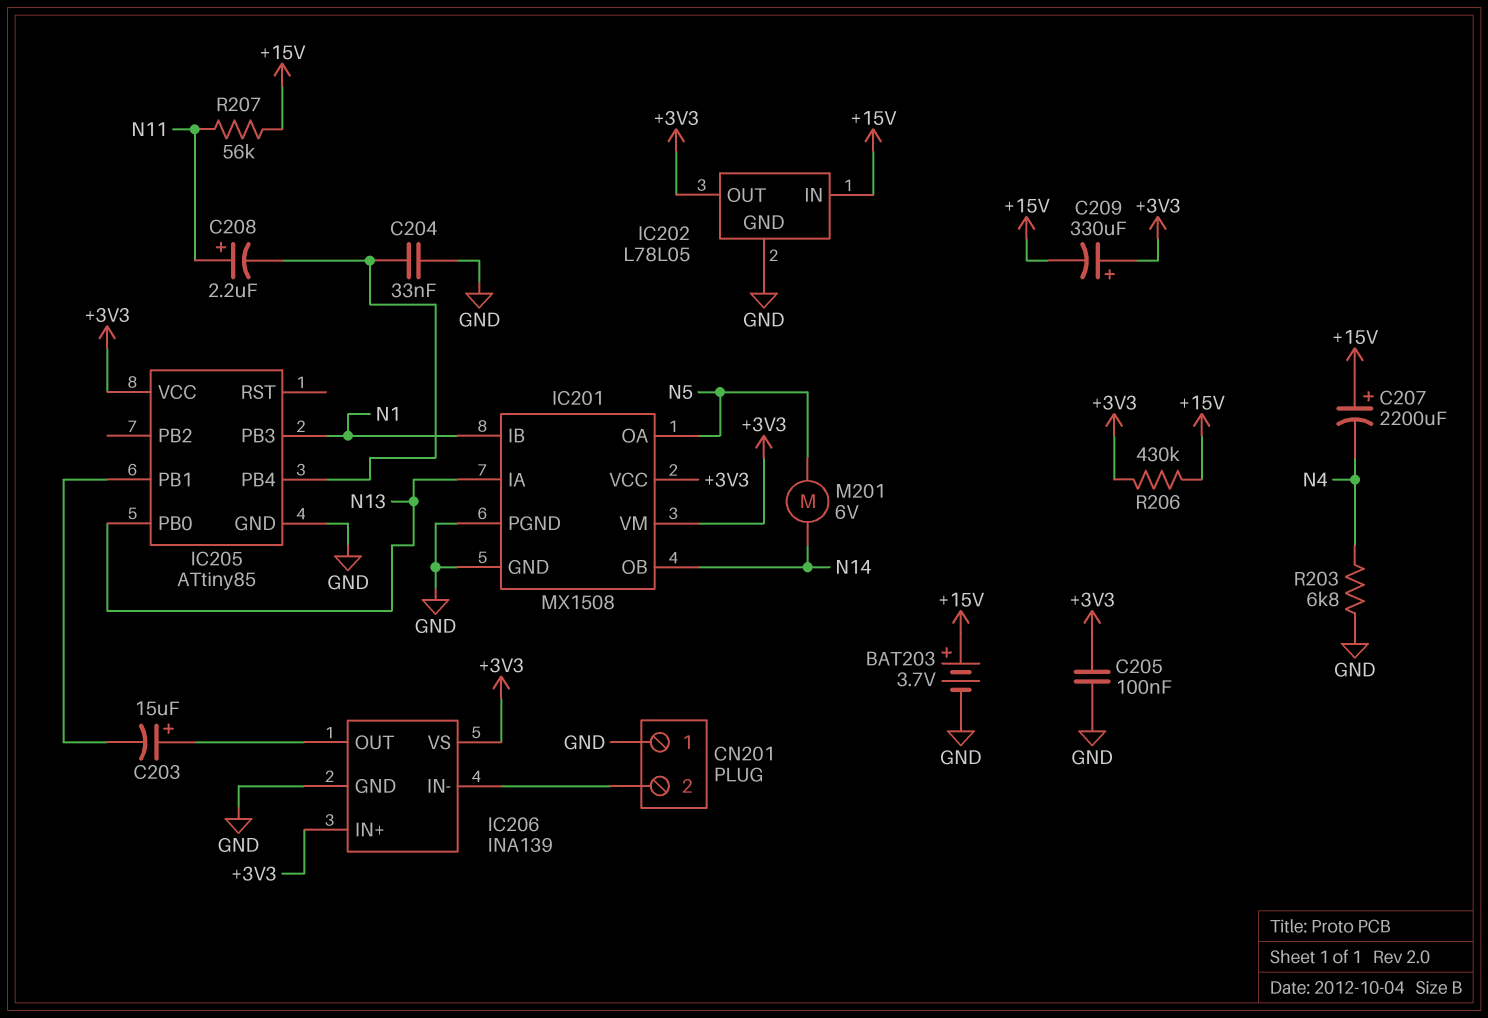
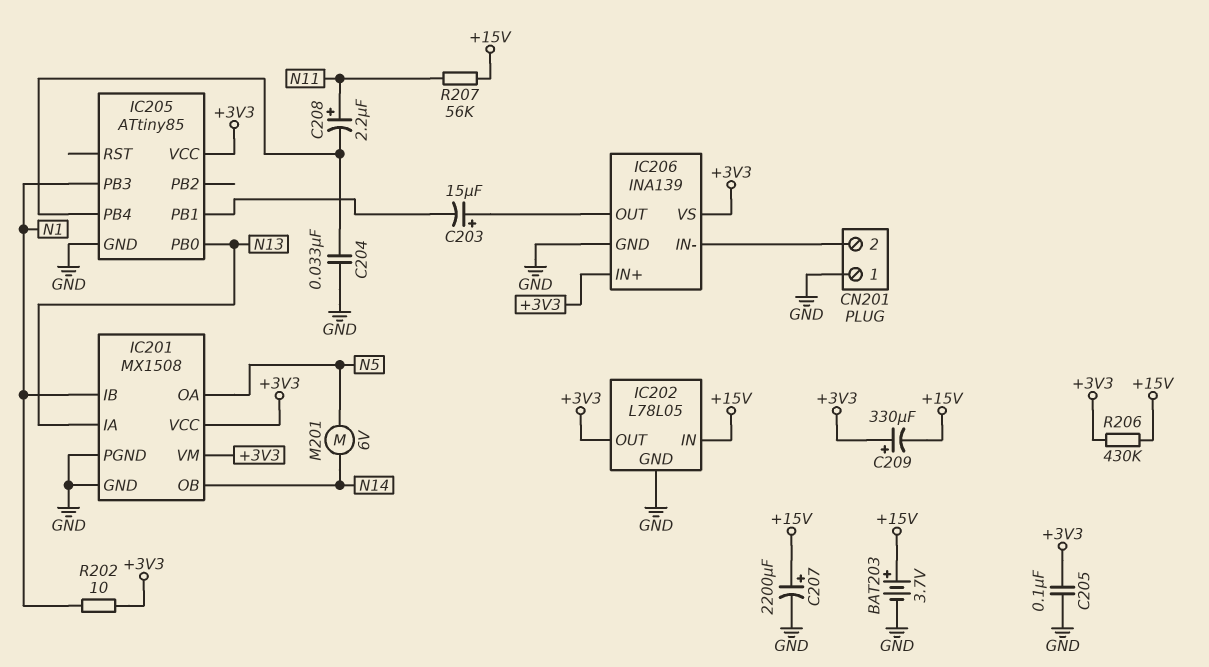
C207: 2200uF (plus +15V, minus N4) -> 2200uF (plus +15V, minus GND)
R202: none -> 10 (+3V3, N1)
R203: 6.8k (GND, N4) -> none

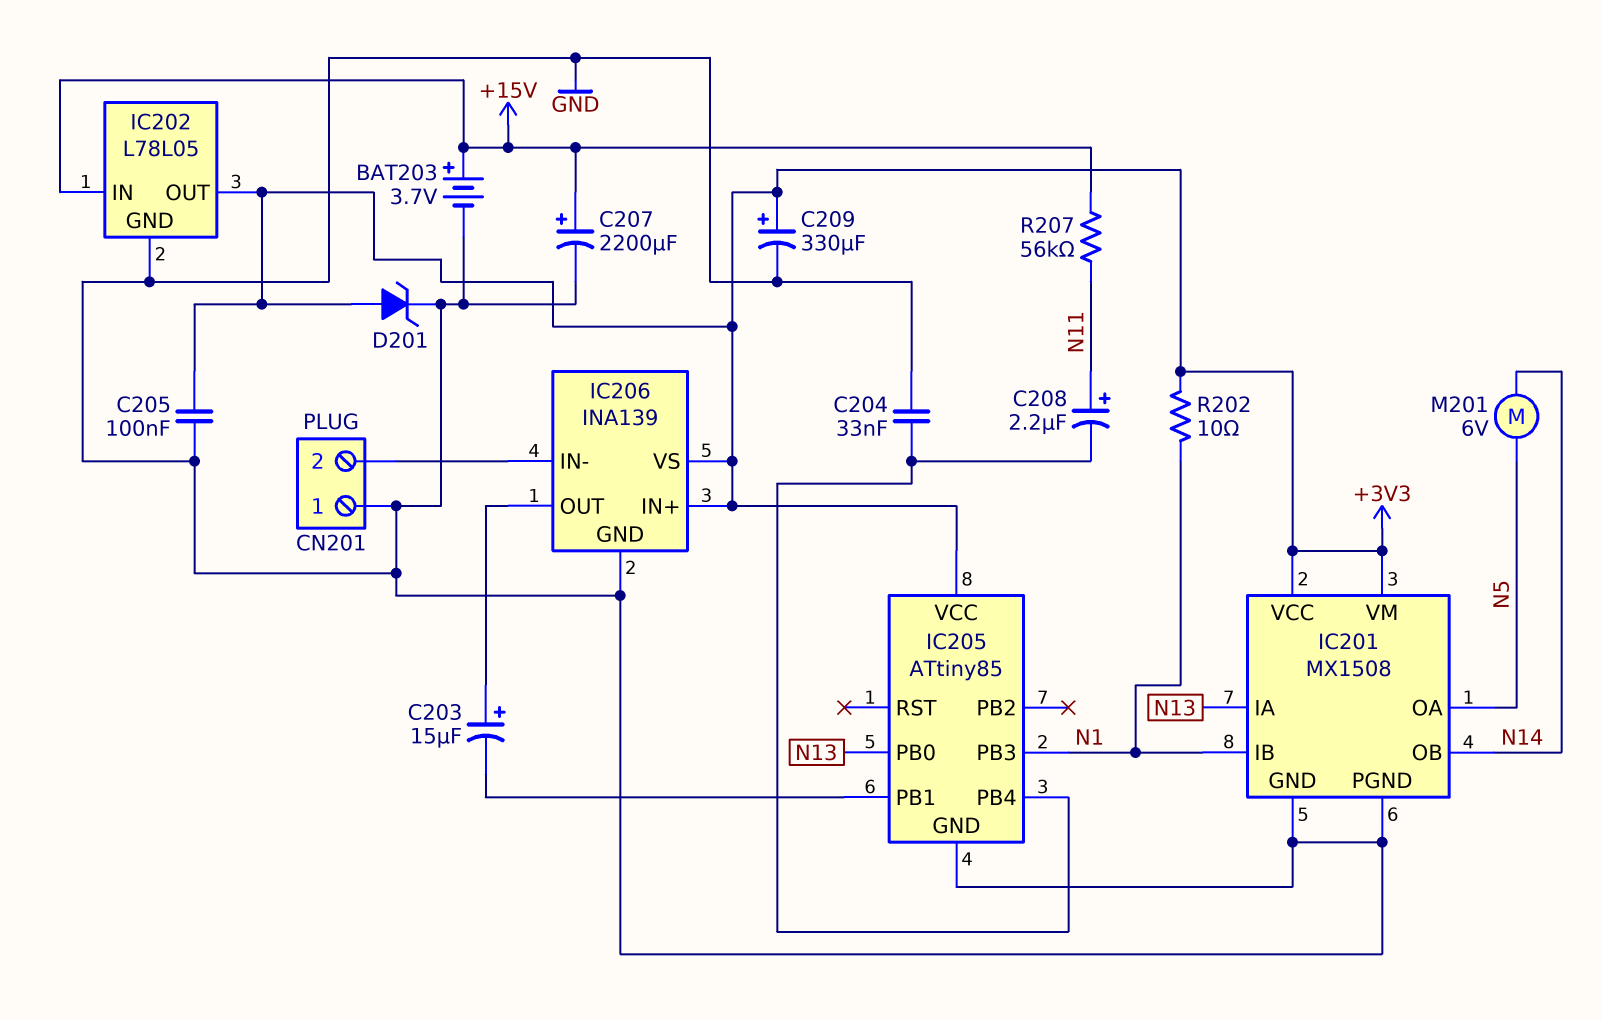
C209: 330uF (plus +3V3, minus +15V) -> 330uF (plus +3V3, minus GND)
D201: none -> zener (A +3V3, K GND)
R206: 430k (+3V3, +15V) -> none

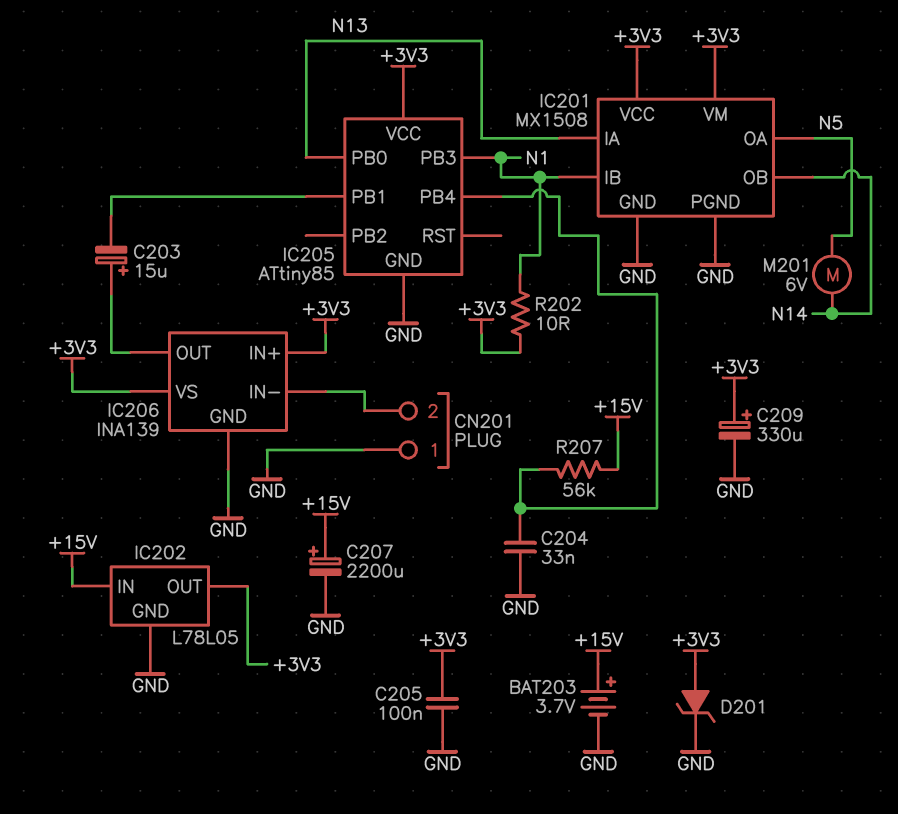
C208: 2.2uF (plus N11, minus IC205/PB4) -> none
R207: 56k (+15V, N11) -> 56k (+15V, IC205/PB4)

